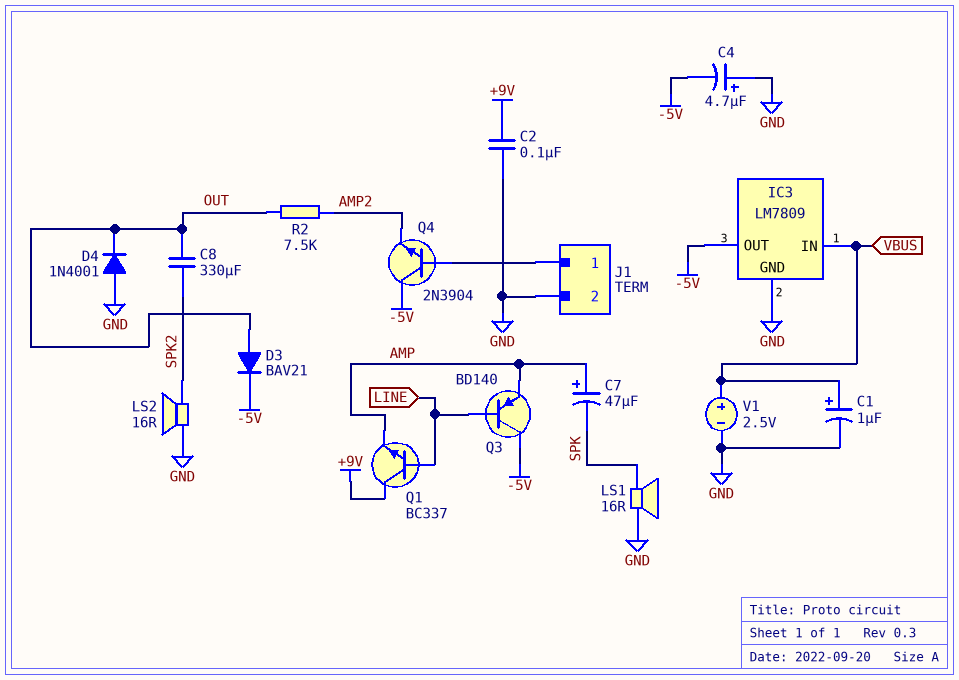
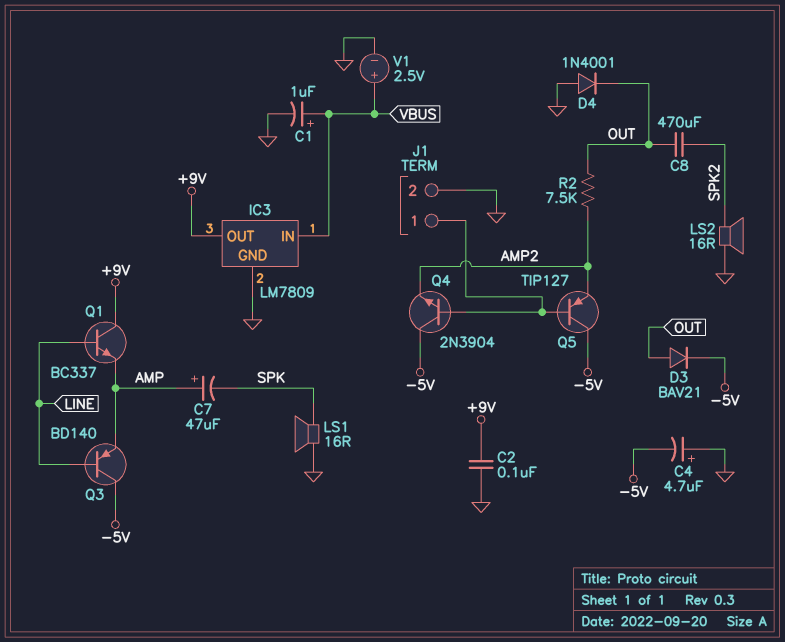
C8: 330uF (OUT, SPK2) -> 470uF (OUT, SPK2)
IC3 pin OUT: -5V -> +9V
Q5: none -> PNP TIP127 (B J1/1, C -5V, E AMP2)

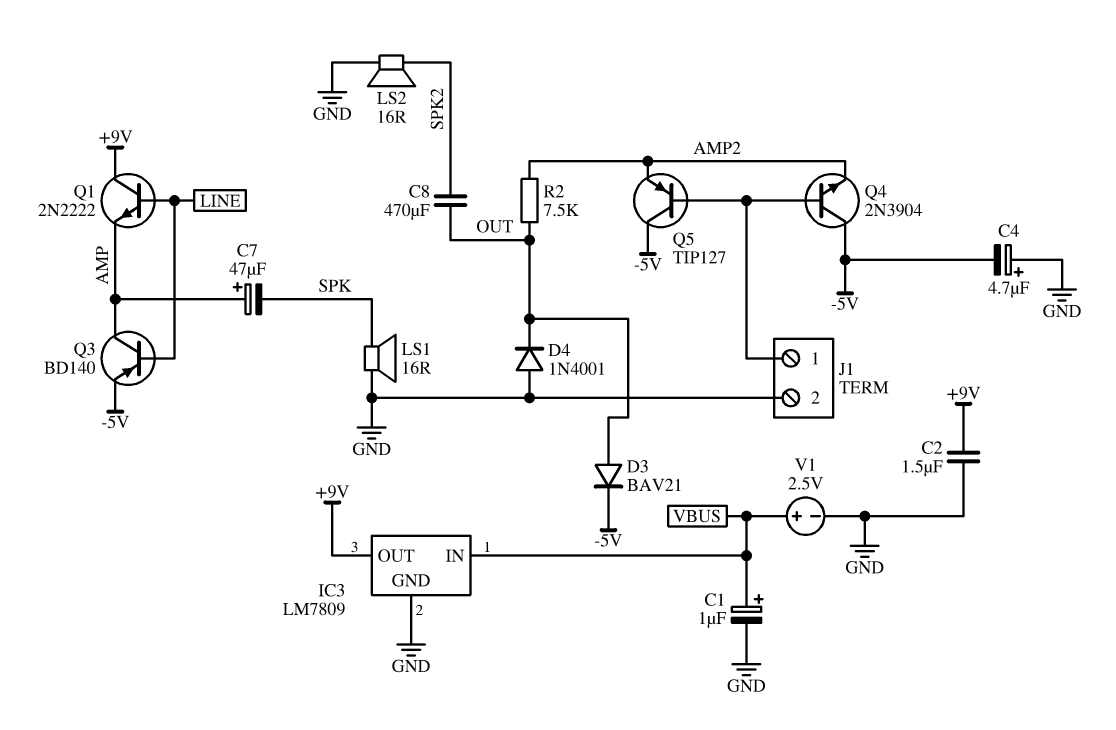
C2: 100nF (+9V, GND) -> 1.5uF (+9V, GND)
Q1: NPN BC337 (B LINE, C +9V, E AMP) -> NPN 2N2222 (B LINE, C +9V, E AMP)
Q3: PNP BD140 (B LINE, C -5V, E AMP) -> PNP BD140 (B LINE, C AMP, E -5V)

